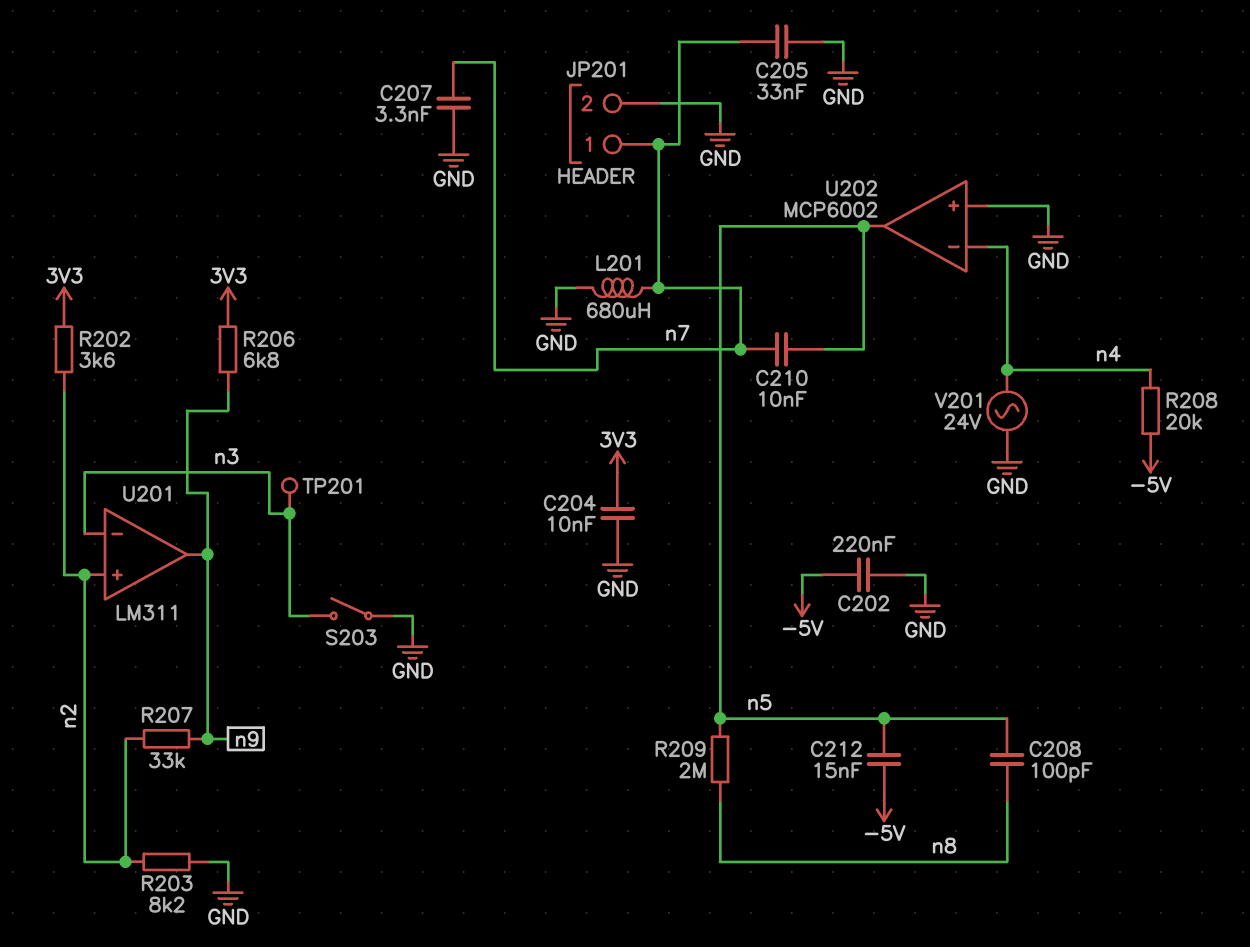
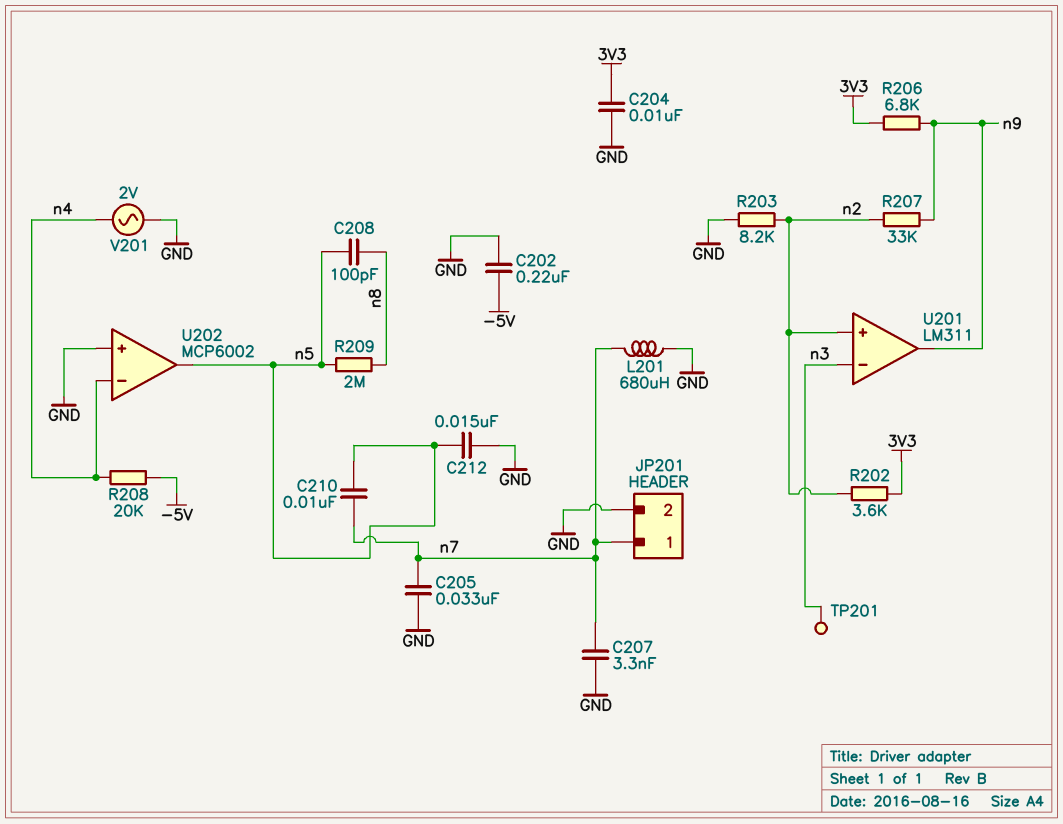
C212: 15nF (-5V, n5) -> 15nF (GND, n5)
S203: switch (GND, n3) -> none
V201: AC 24V (GND, n4) -> AC 2V (GND, n4)

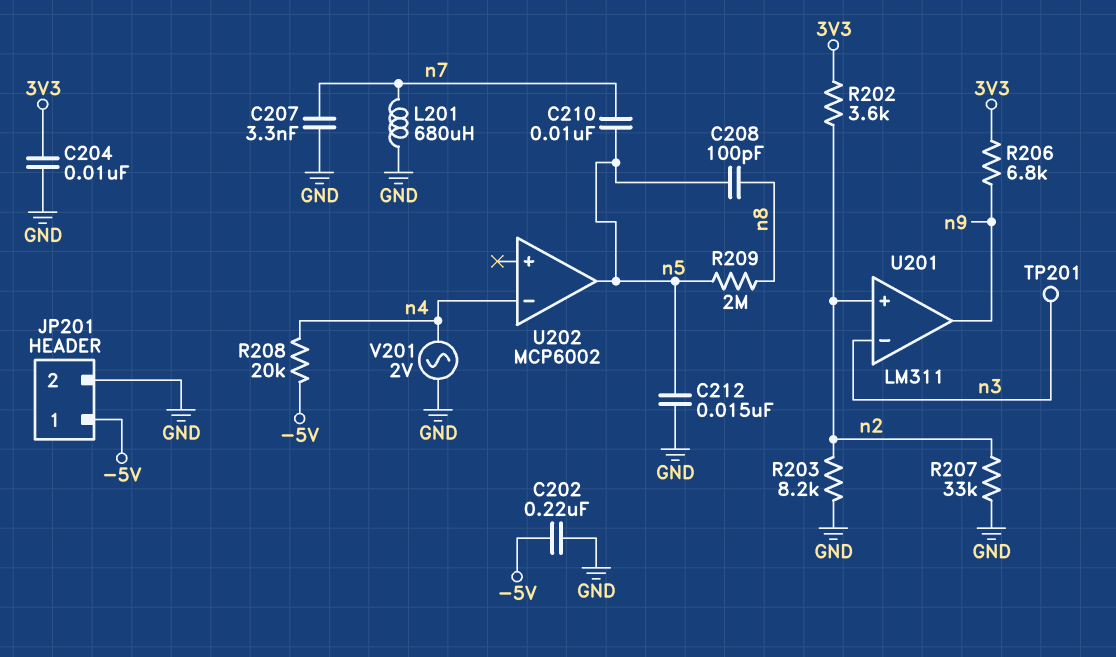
C205: 33nF (GND, n7) -> none
JP201 pin 1: n7 -> -5V
R207: 33k (n2, n9) -> 33k (GND, n2)
U202 pin in+: GND -> none

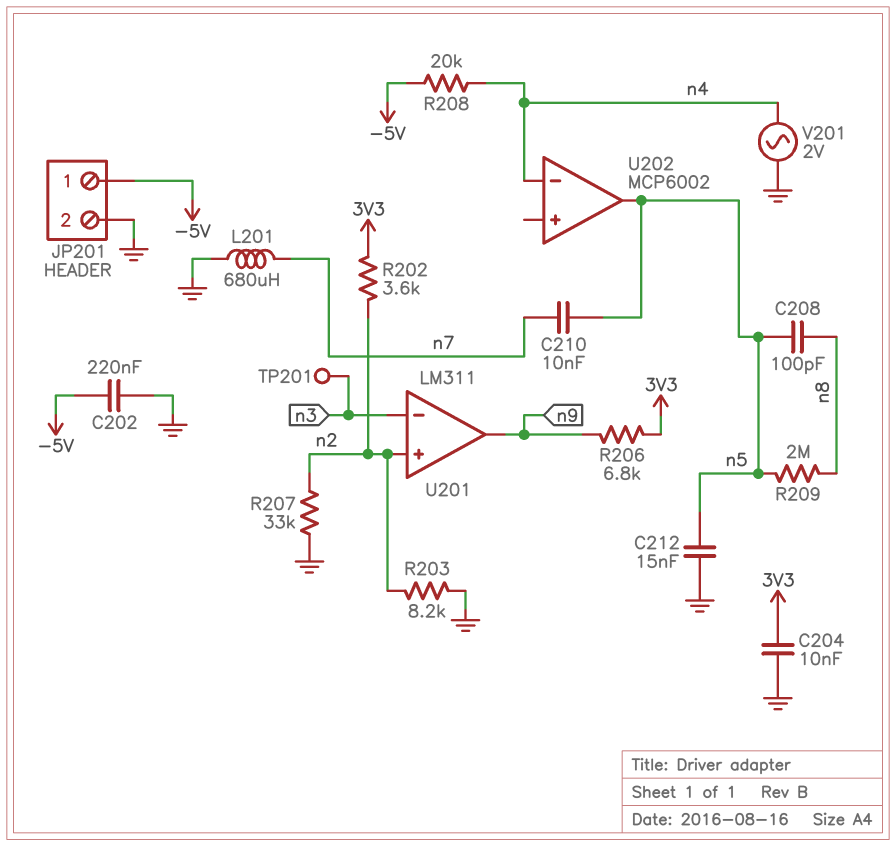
C207: 3.3nF (GND, n7) -> none

